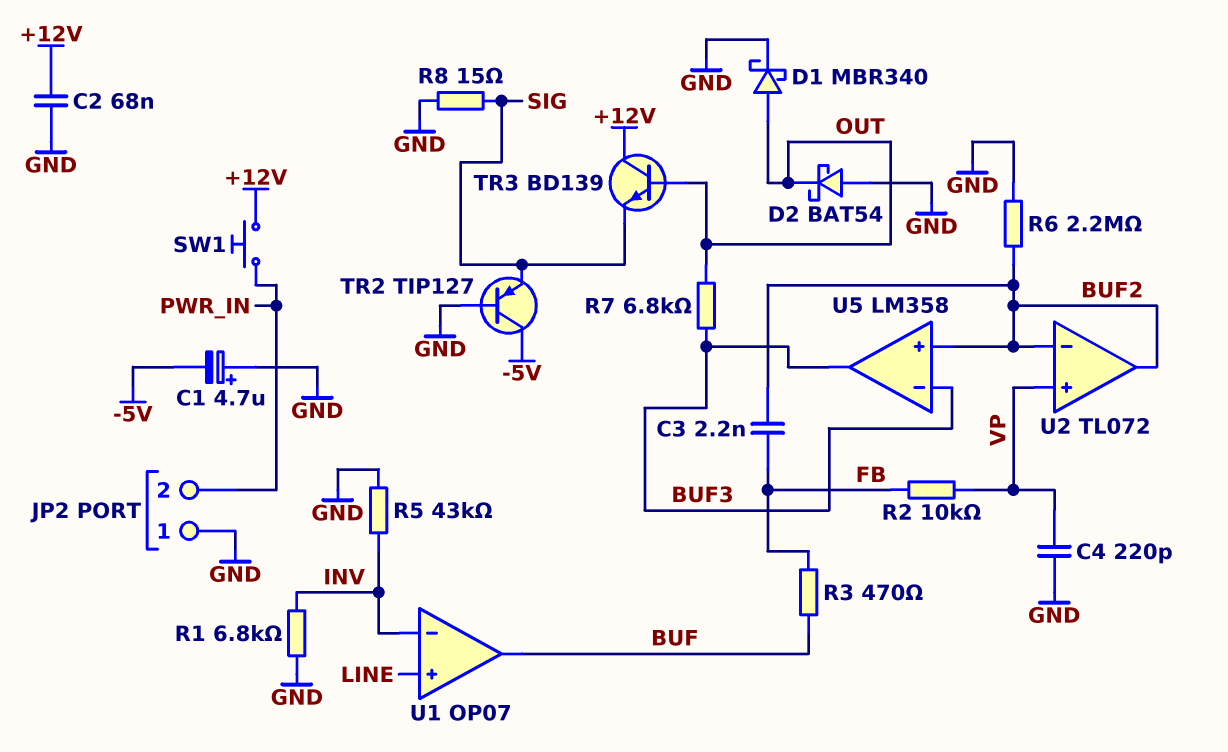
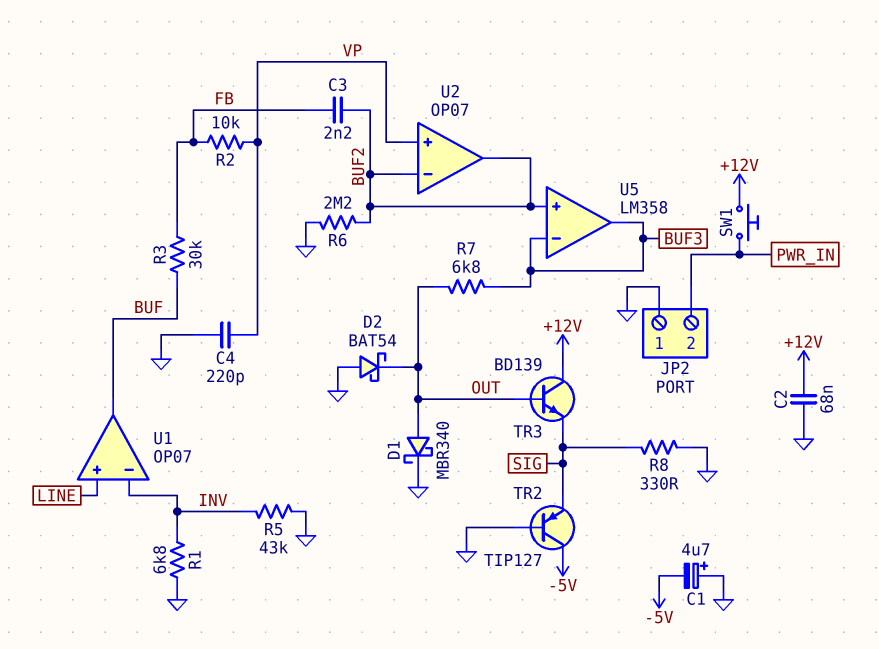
R3: 470 (BUF, FB) -> 30k (BUF, FB)
R8: 15 (GND, SIG) -> 330 (GND, SIG)
U2: TL072 -> OP07

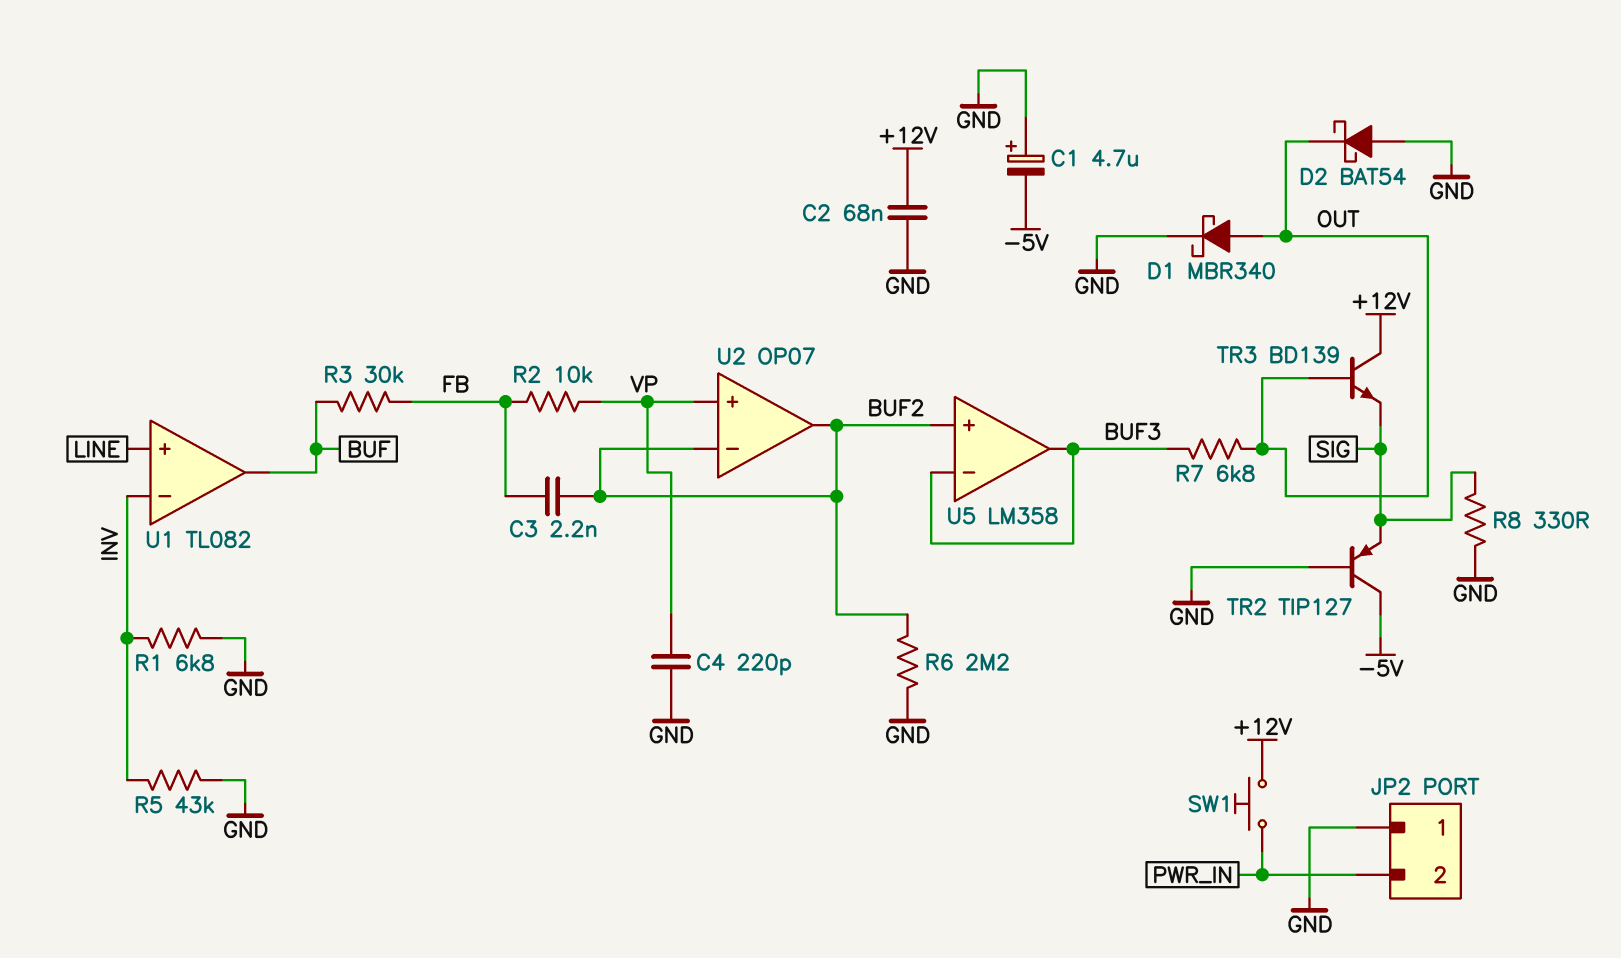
U1: OP07 -> TL082

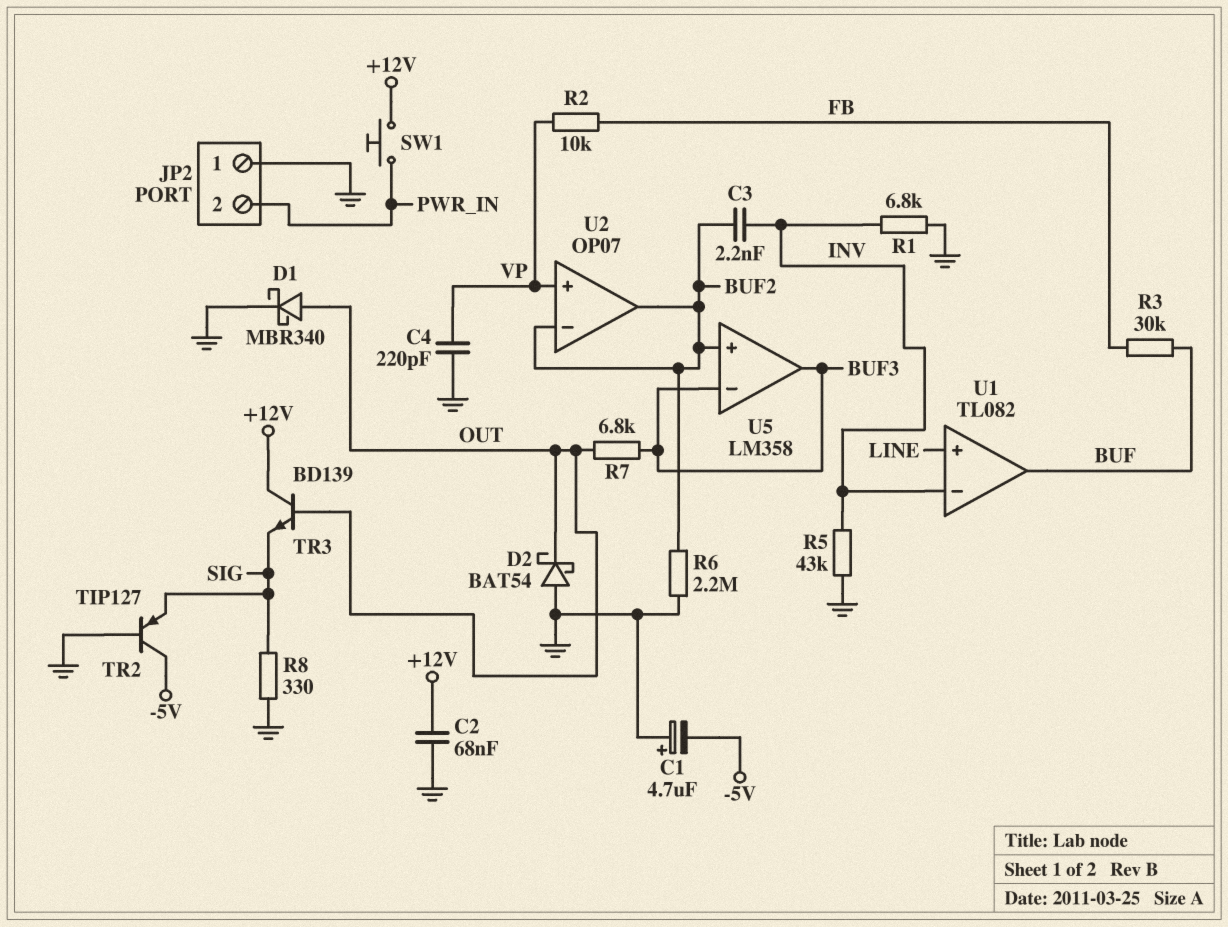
C3: 2.2nF (BUF2, FB) -> 2.2nF (BUF2, INV)

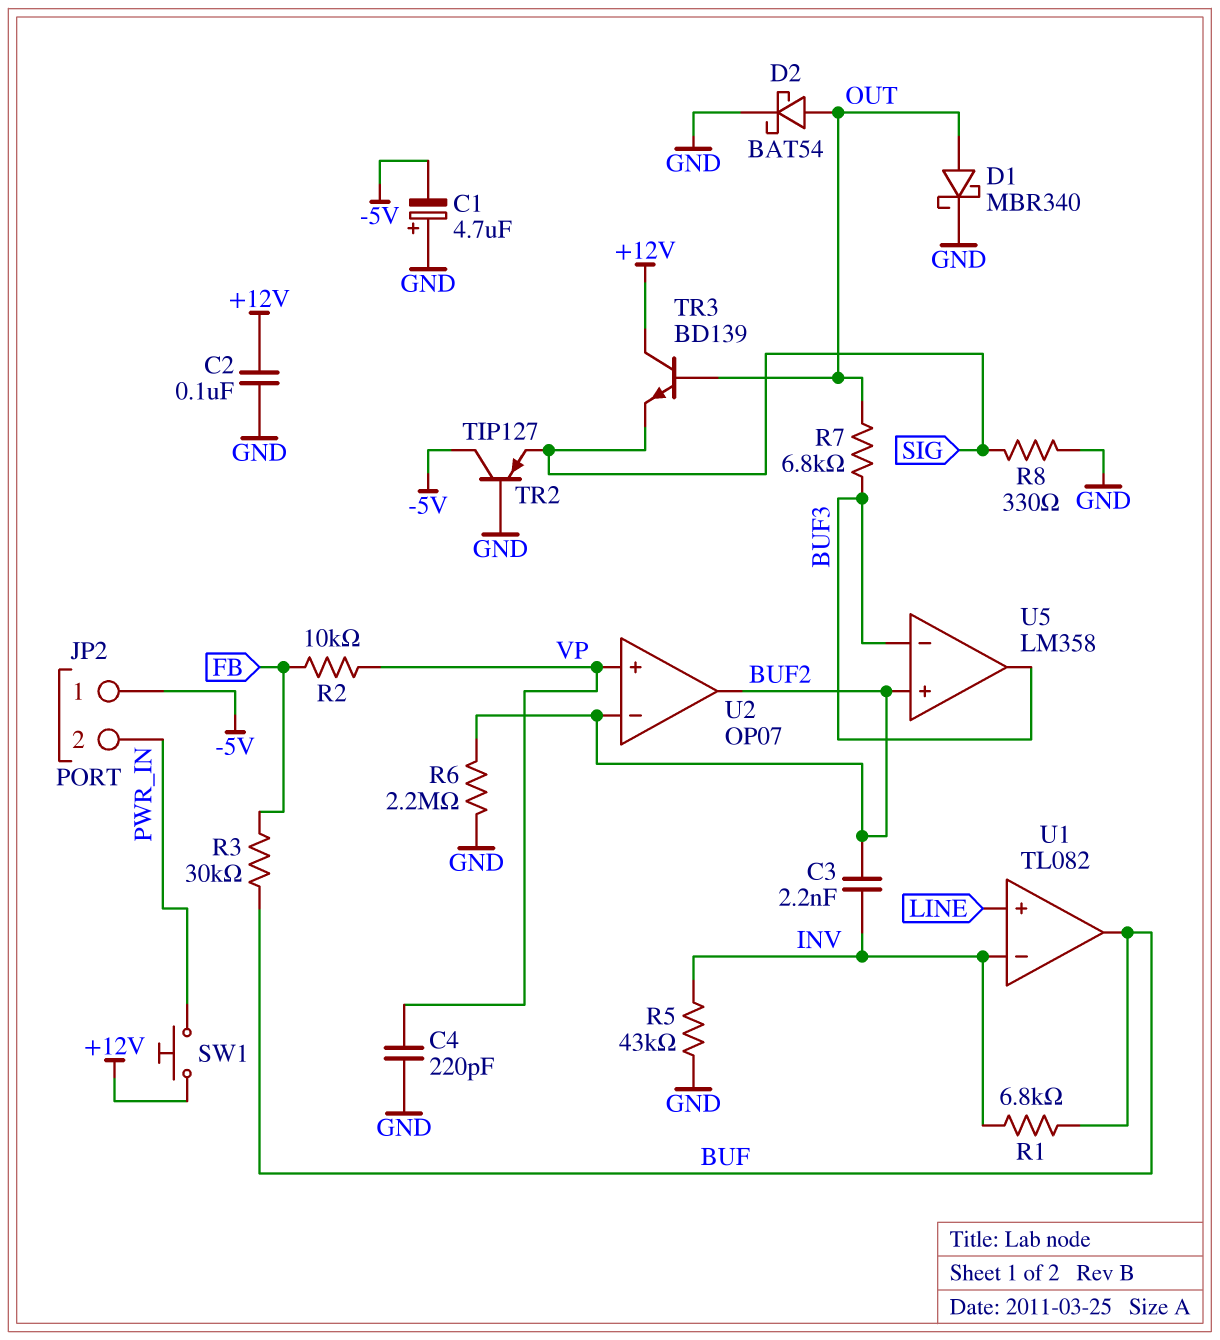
C2: 68nF (+12V, GND) -> 100nF (+12V, GND)
D2: schottky BAT54 (A GND, K OUT) -> schottky BAT54 (A OUT, K GND)
JP2 pin 1: GND -> -5V
R1: 6.8k (GND, INV) -> 6.8k (BUF, INV)

